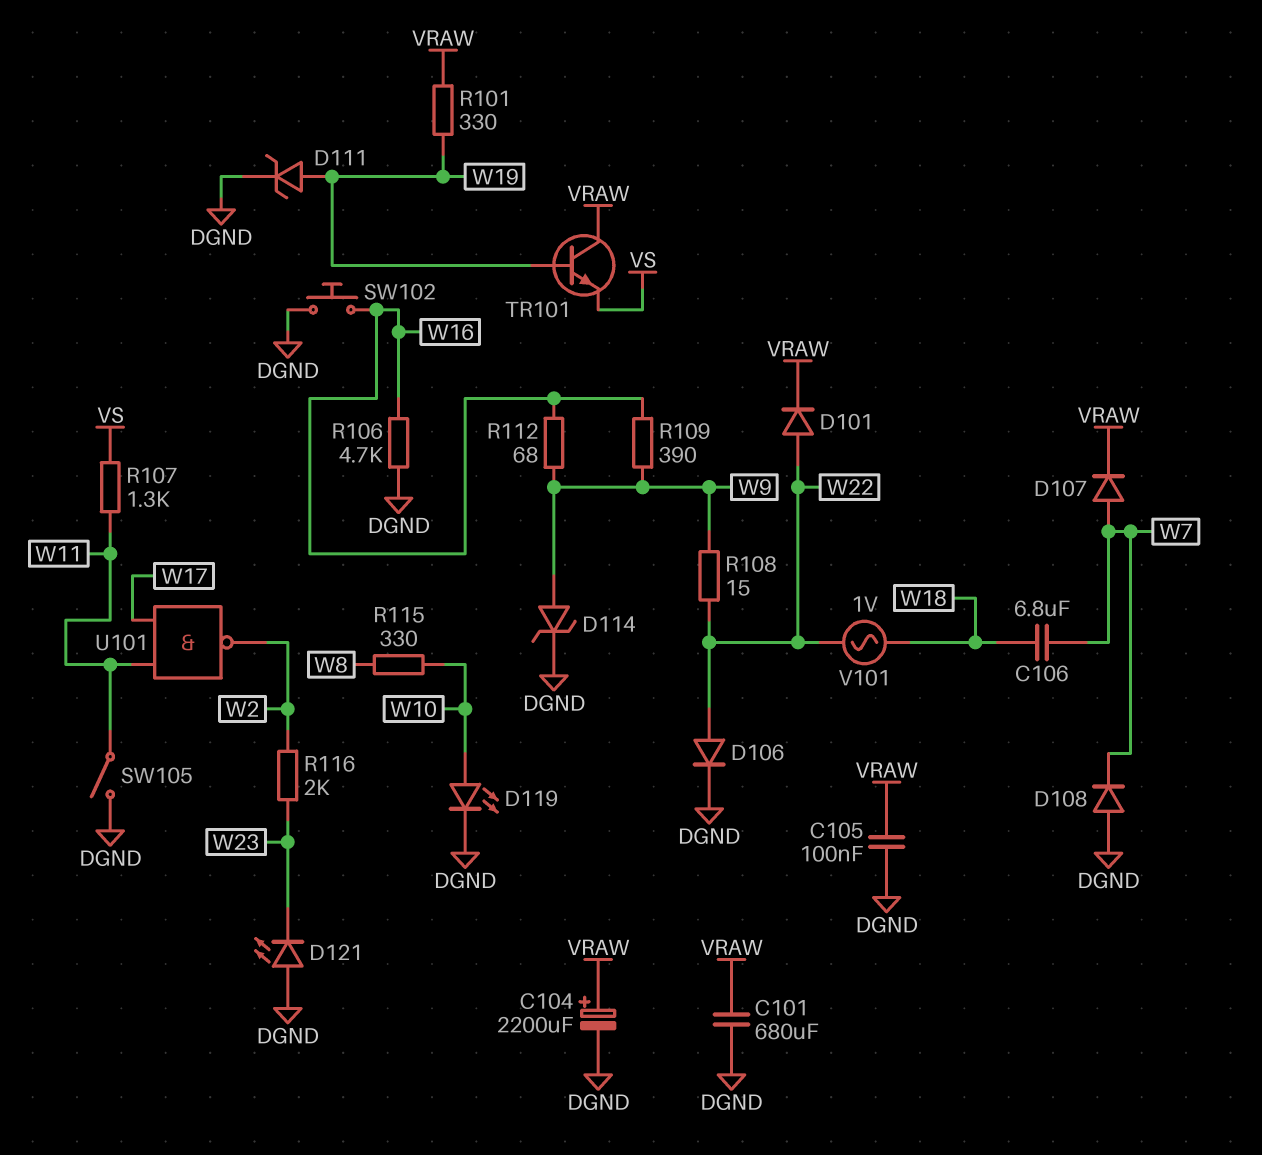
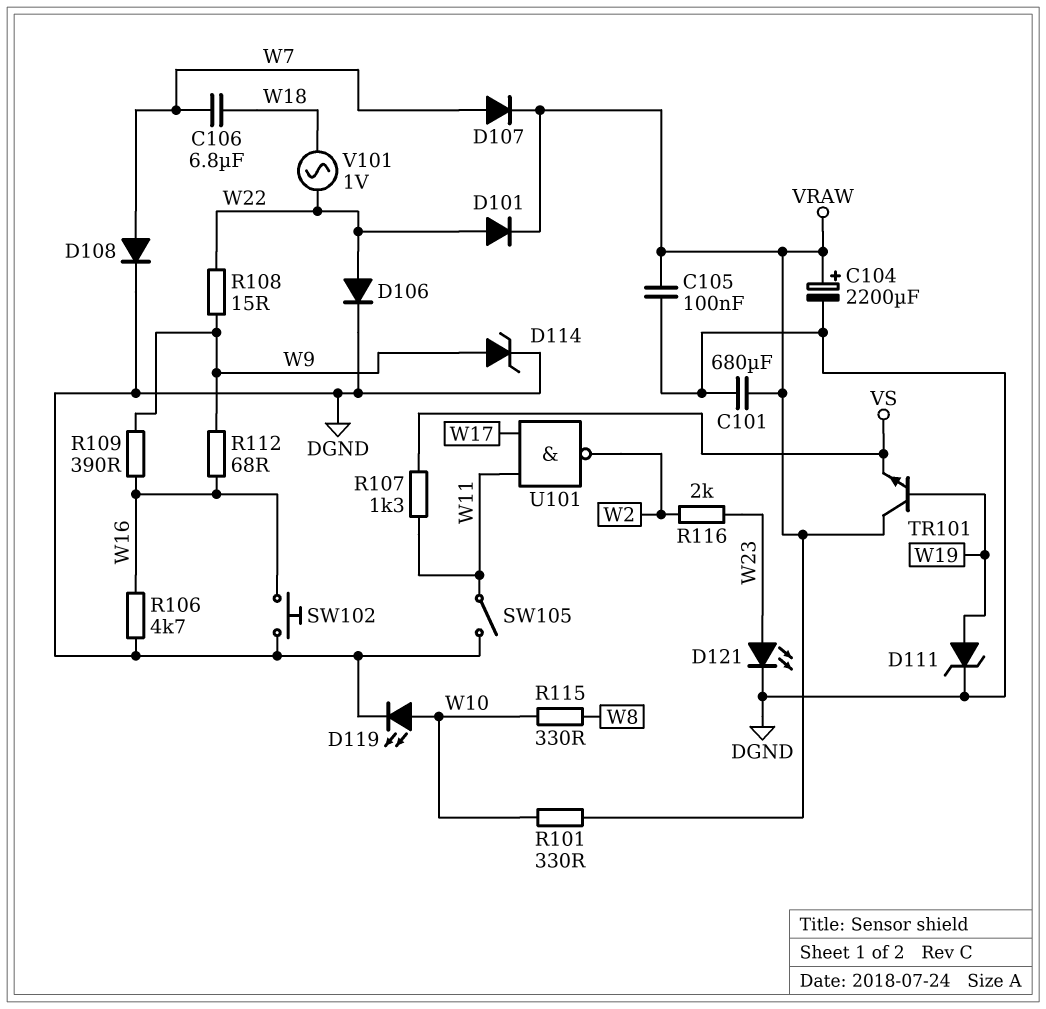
D108: diode (A DGND, K W7) -> diode (A W7, K DGND)
D121: LED (A DGND, K W23) -> LED (A W23, K DGND)
R101: 330 (VRAW, W19) -> 330 (VRAW, W10)

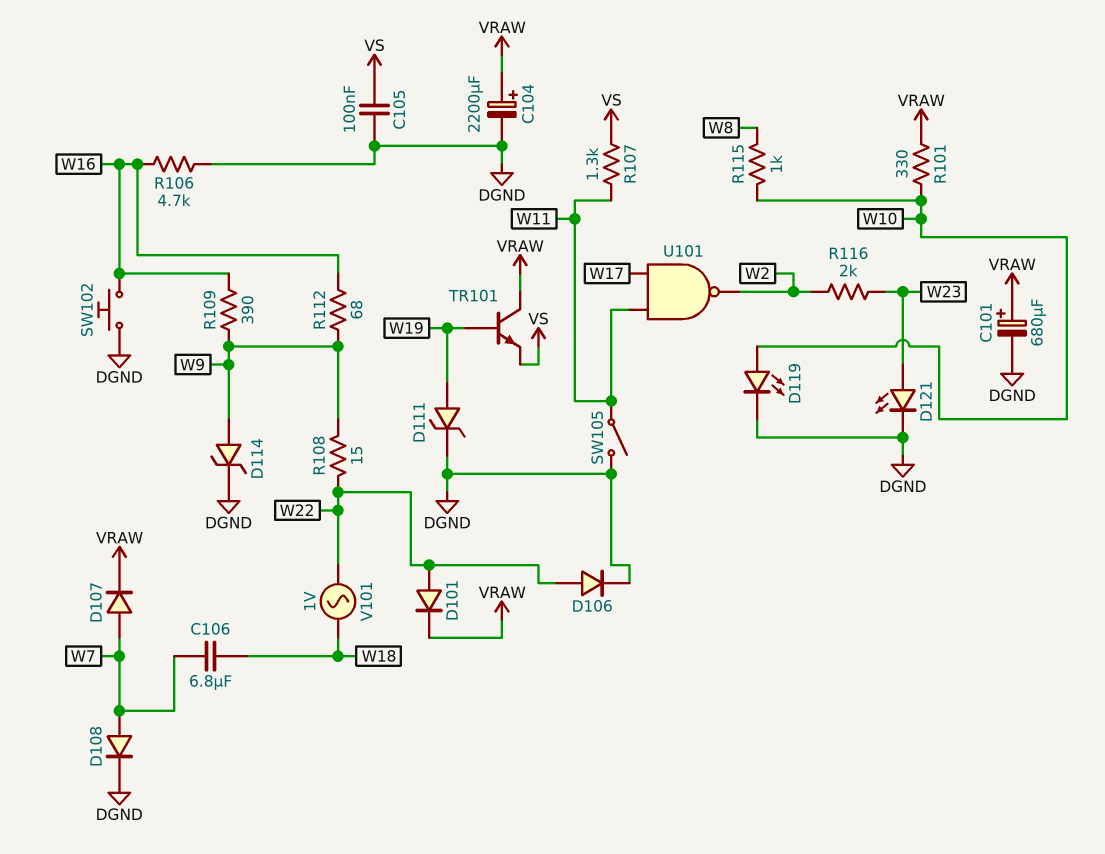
C101: 680uF (DGND, VRAW) -> 680uF (plus VRAW, minus DGND)
C105: 100nF (DGND, VRAW) -> 100nF (DGND, VS)
R115: 330 (W8, W10) -> 1k (W8, W10)

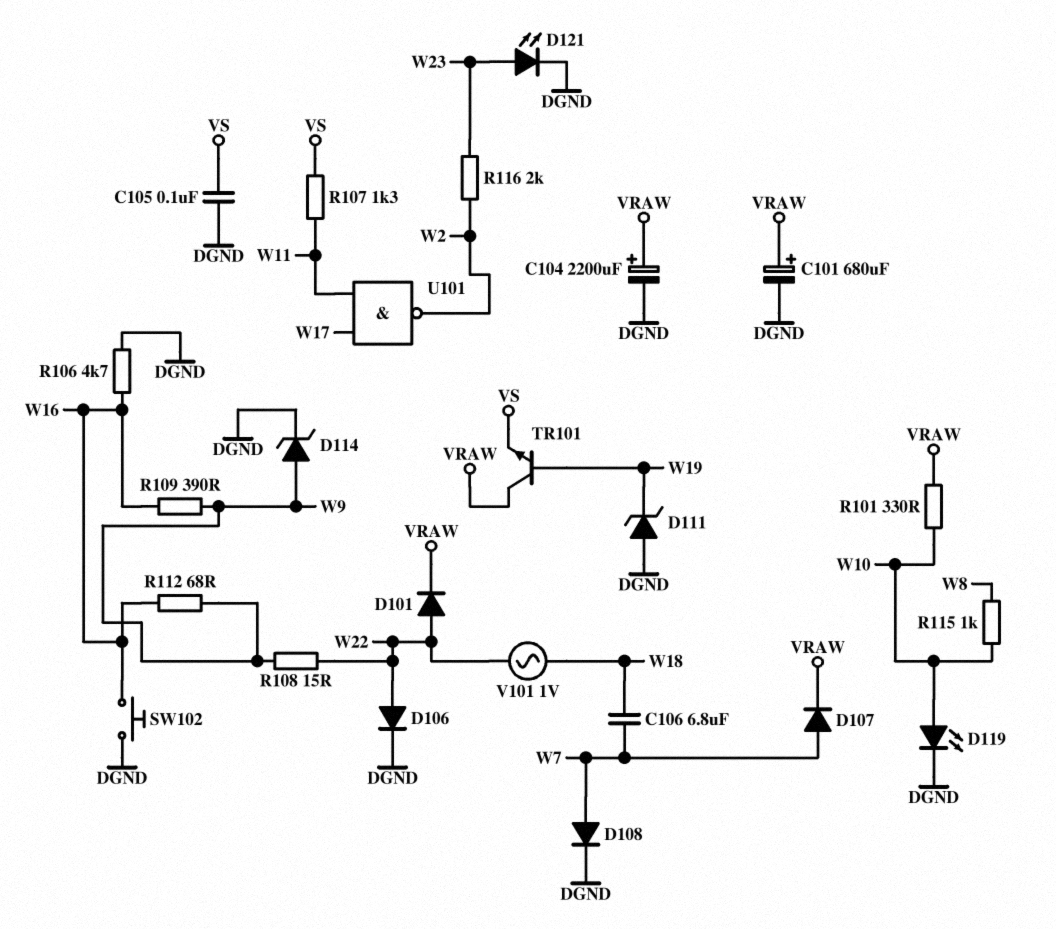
D111: zener (A W19, K DGND) -> zener (A DGND, K W19)
SW105: switch (DGND, W11) -> none

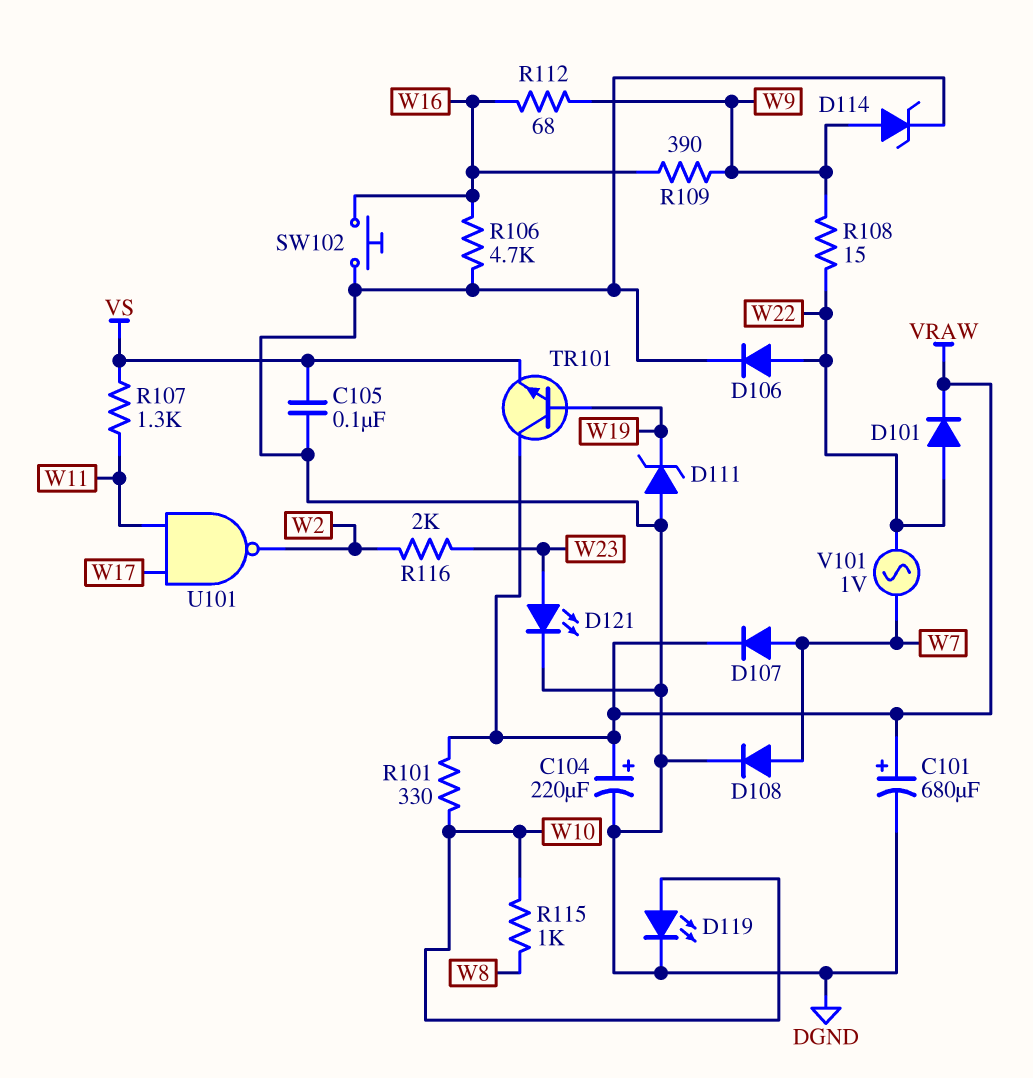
C104: 2200uF (plus VRAW, minus DGND) -> 220uF (plus VRAW, minus DGND)
C106: 6.8uF (W7, W18) -> none
V101: AC 1V (W18, W22) -> AC 1V (W7, W22)

